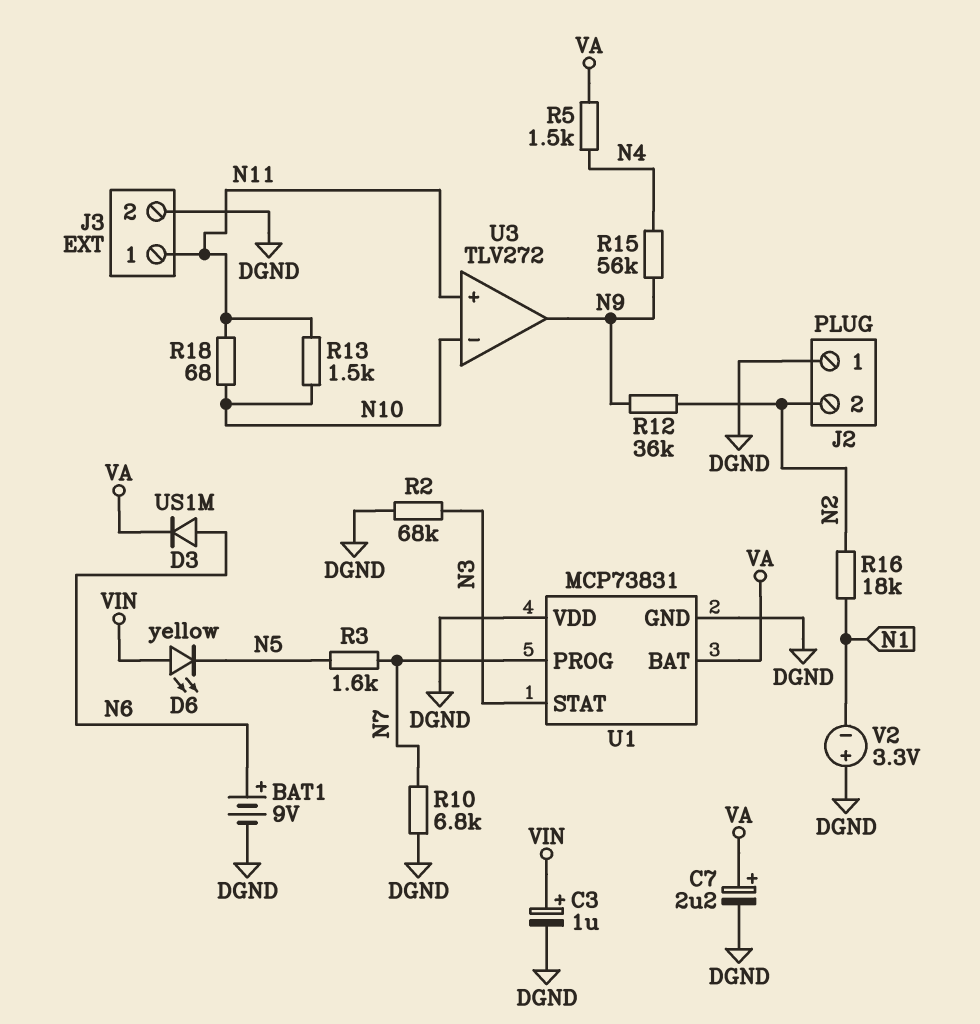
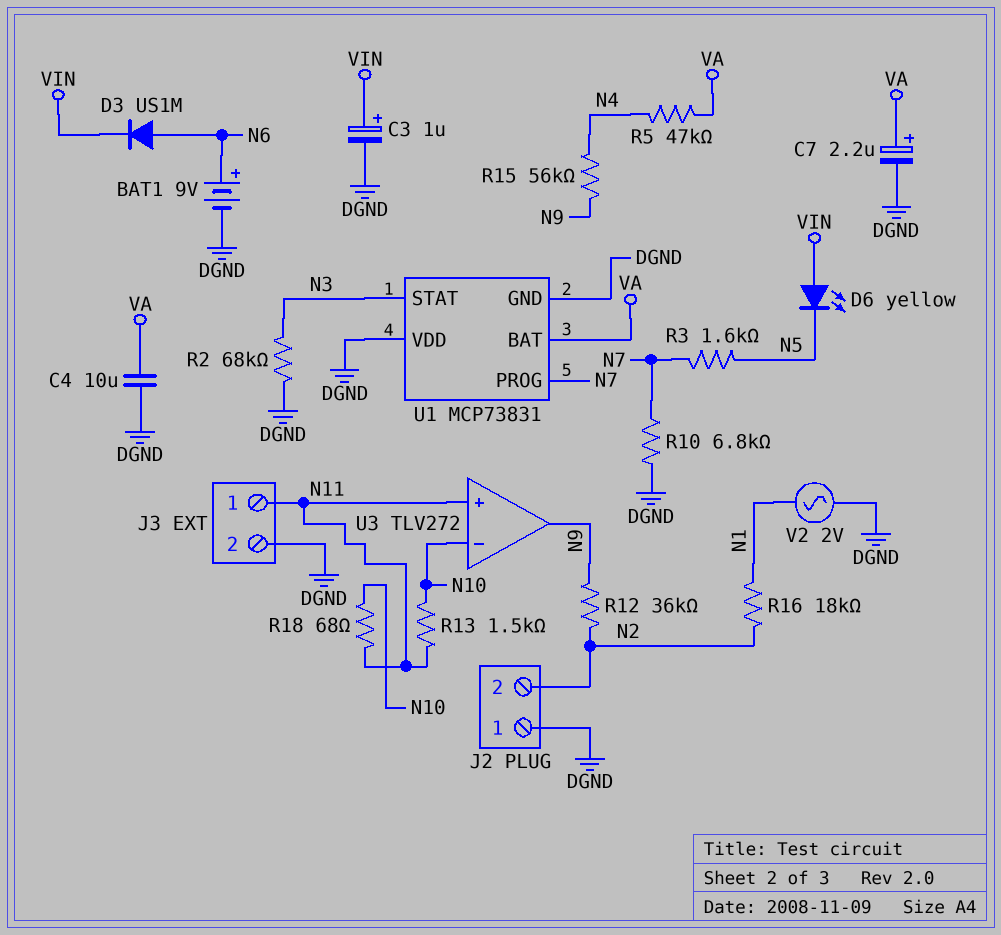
C4: none -> 10uF (DGND, VA)
D3: diode US1M (A N6, K VA) -> diode US1M (A N6, K VIN)
R5: 1.5k (N4, VA) -> 47k (N4, VA)
V2: 3.3V (plus DGND, minus N1) -> AC 2V (DGND, N1)

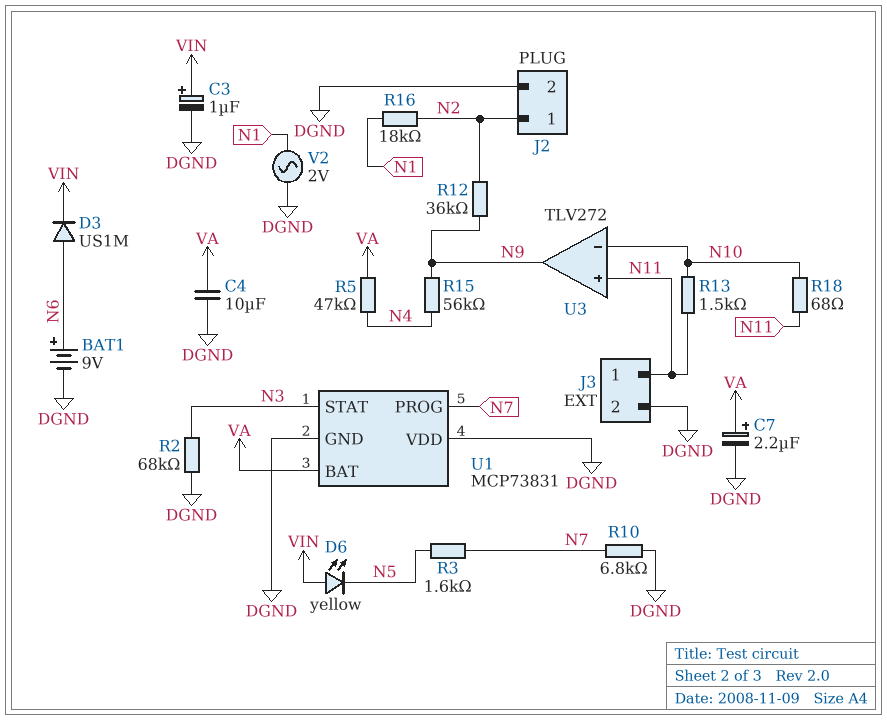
J2 pin 1: DGND -> N2
J2 pin 2: N2 -> DGND

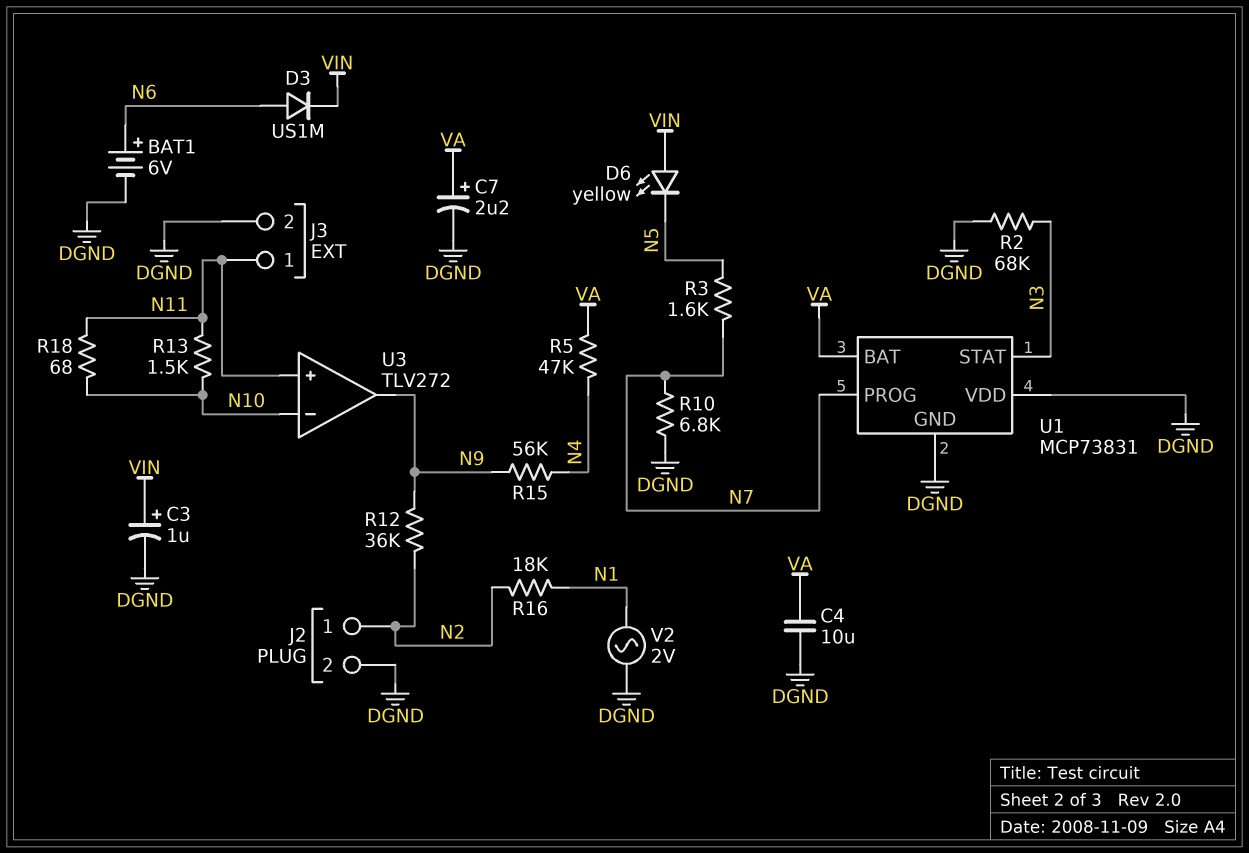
BAT1: 9V (plus N6, minus DGND) -> 6V (plus N6, minus DGND)

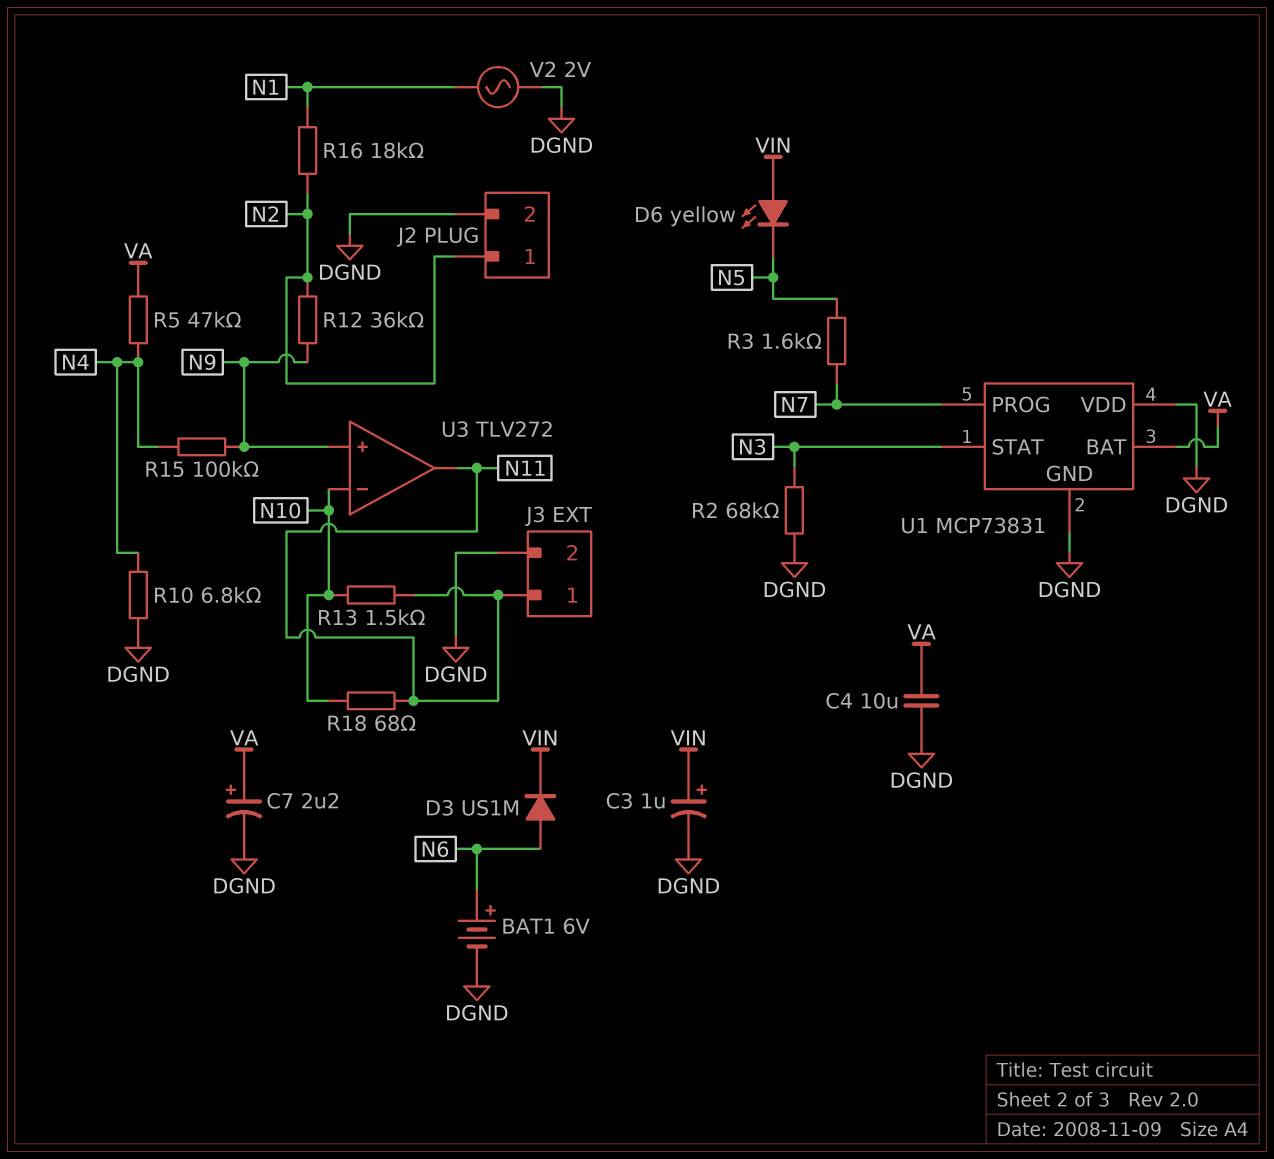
R10: 6.8k (DGND, N7) -> 6.8k (DGND, N4)
R15: 56k (N4, N9) -> 100k (N4, N9)
U3 pin in+: N11 -> N9
U3 pin out: N9 -> N11

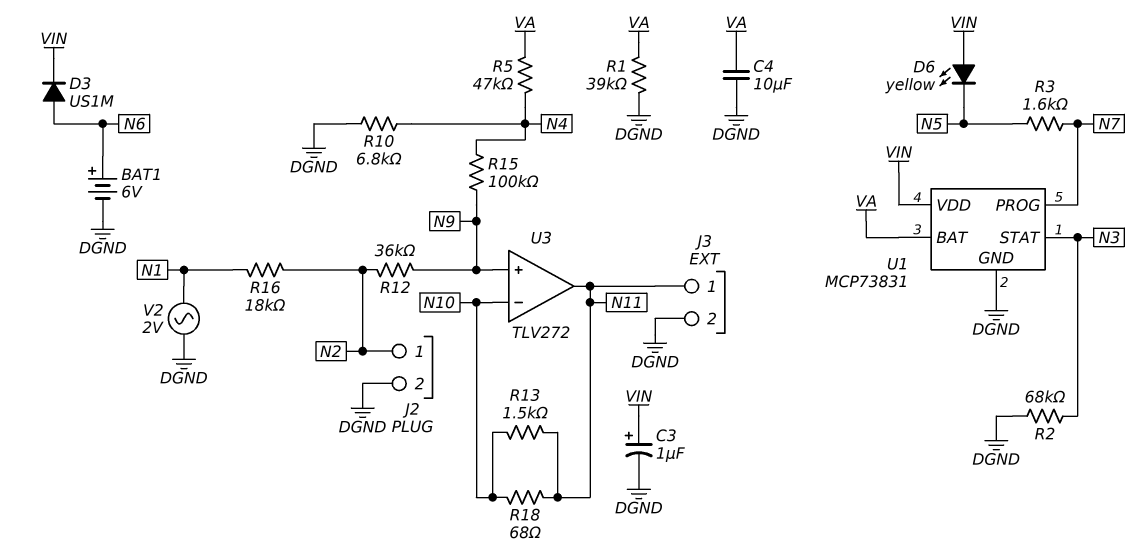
C7: 2.2uF (plus VA, minus DGND) -> none
R1: none -> 39k (DGND, VA)
U1 pin VDD: DGND -> VIN

